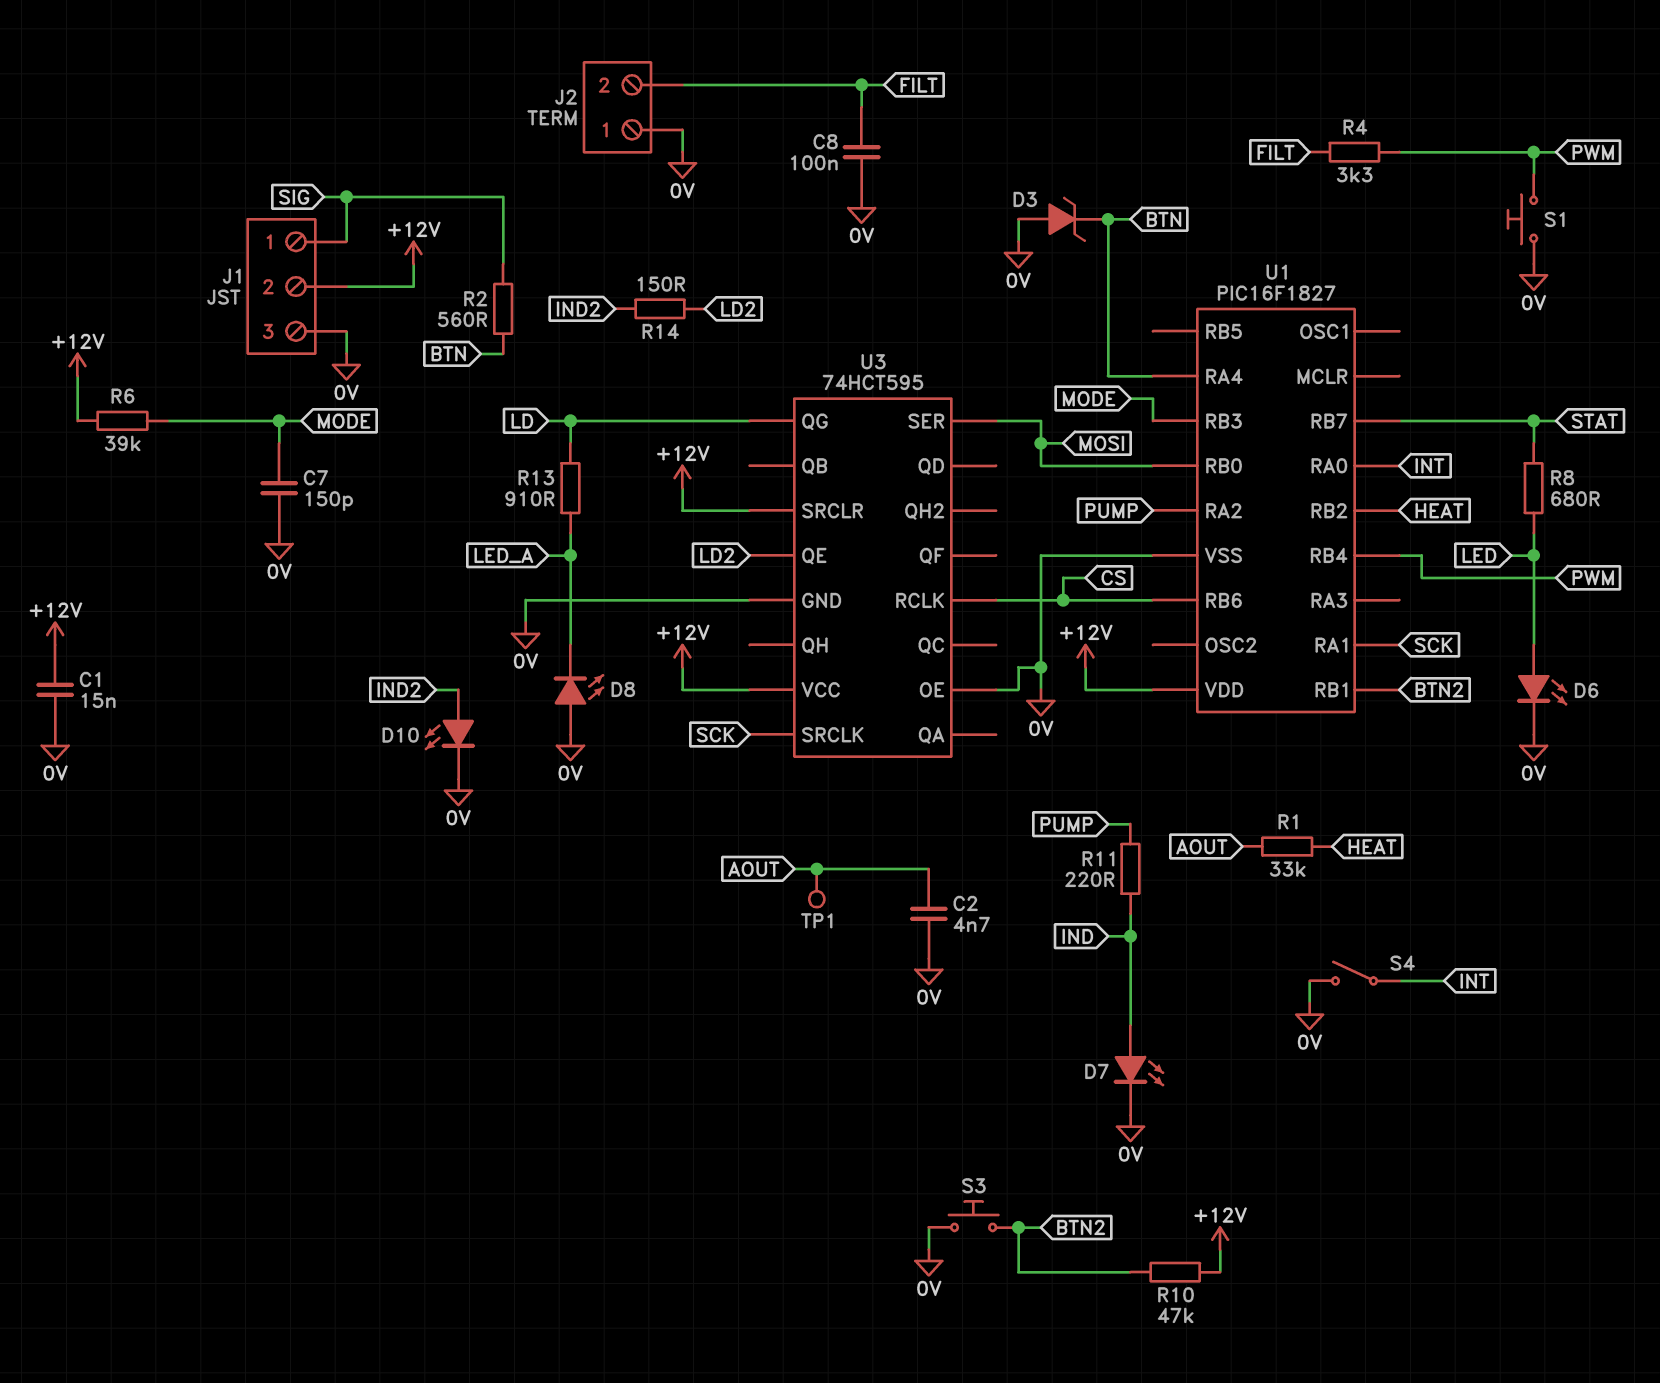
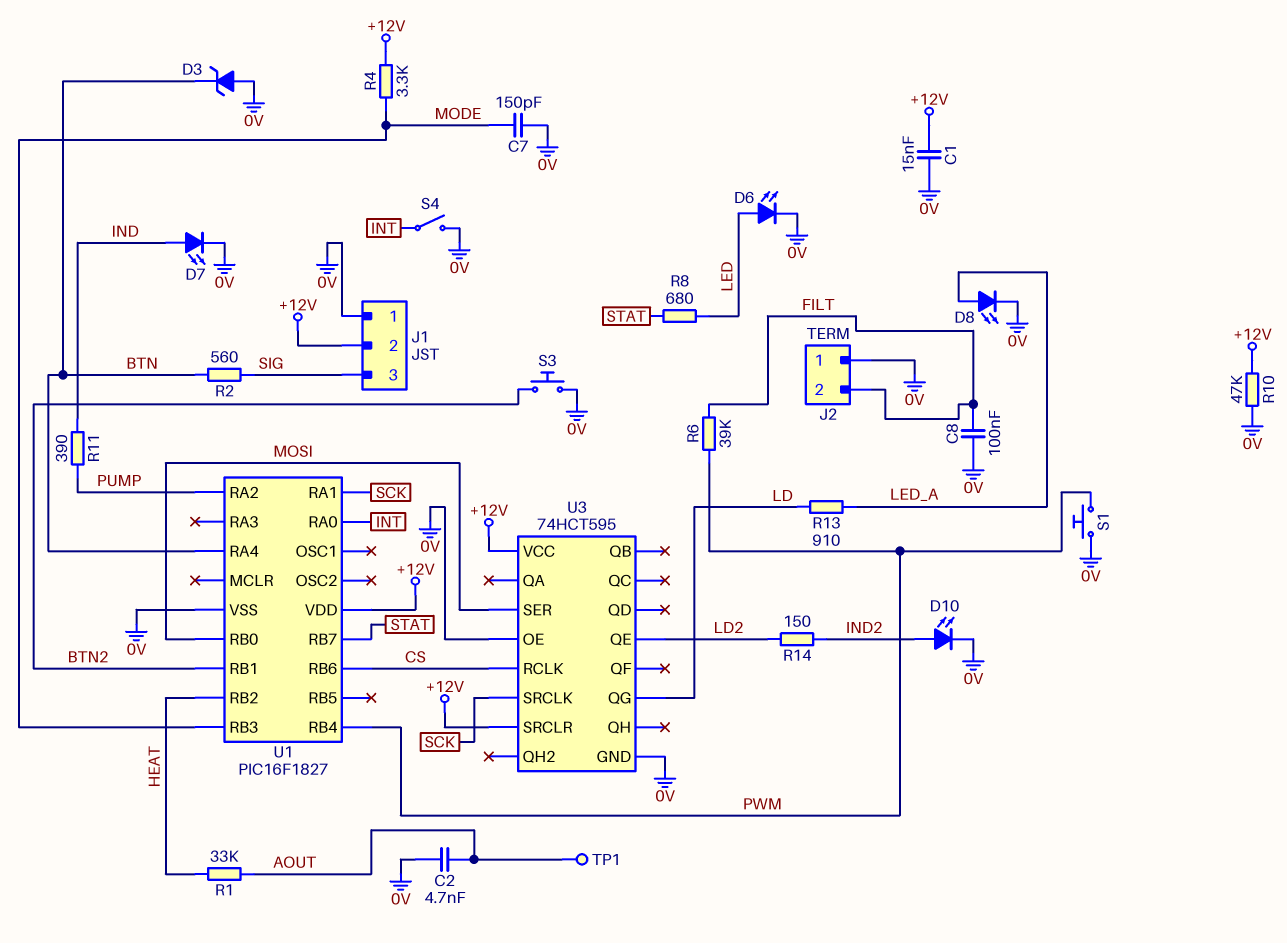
D8: LED (A 0V, K LED_A) -> LED (A LED_A, K 0V)
J1 pin 1: SIG -> 0V
J1 pin 3: 0V -> SIG
R4: 3.3k (FILT, PWM) -> 3.3k (+12V, MODE)
R6: 39k (+12V, MODE) -> 39k (FILT, PWM)
R10: 47k (+12V, BTN2) -> 47k (+12V, 0V)
R11: 220 (IND, PUMP) -> 390 (IND, PUMP)

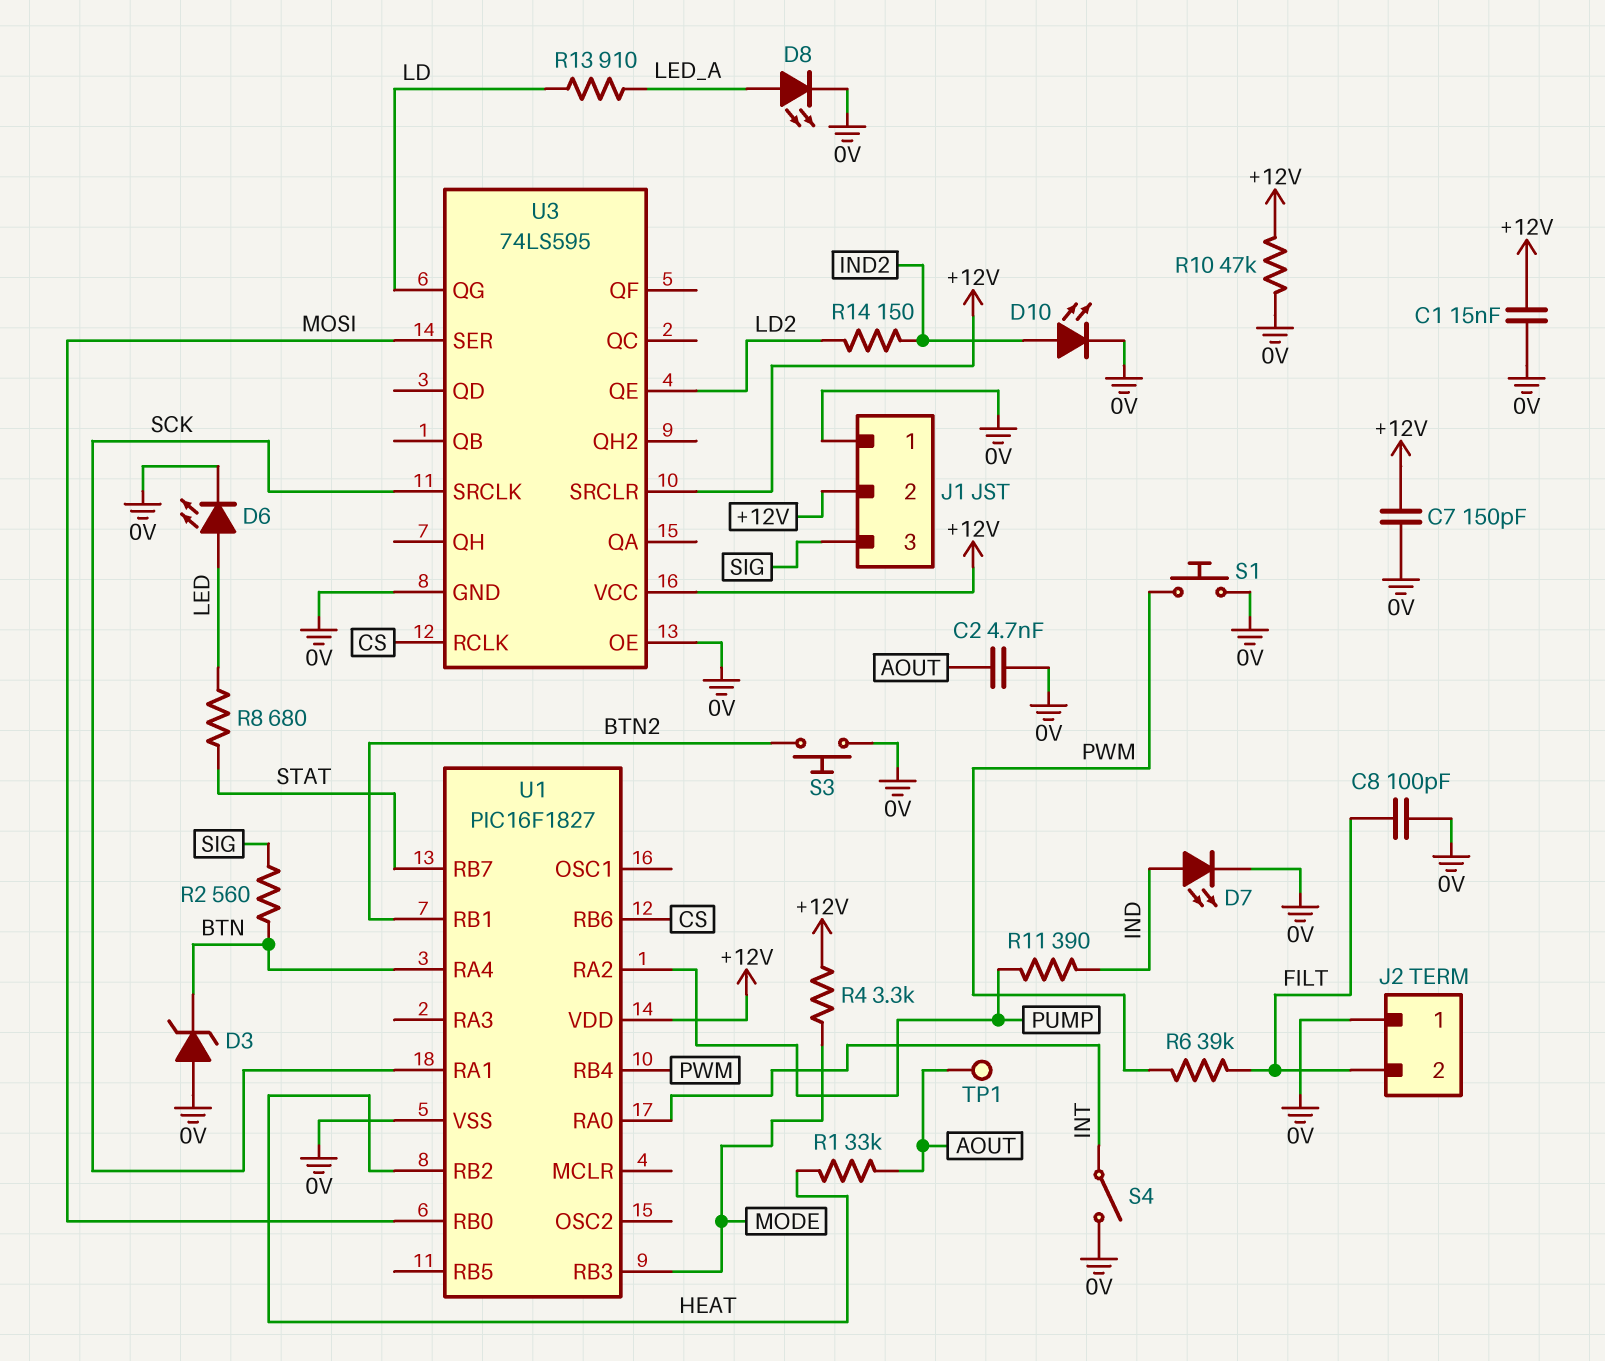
C7: 150pF (0V, MODE) -> 150pF (+12V, 0V)
C8: 100nF (0V, FILT) -> 100pF (0V, FILT)
U3: 74HCT595 -> 74LS595

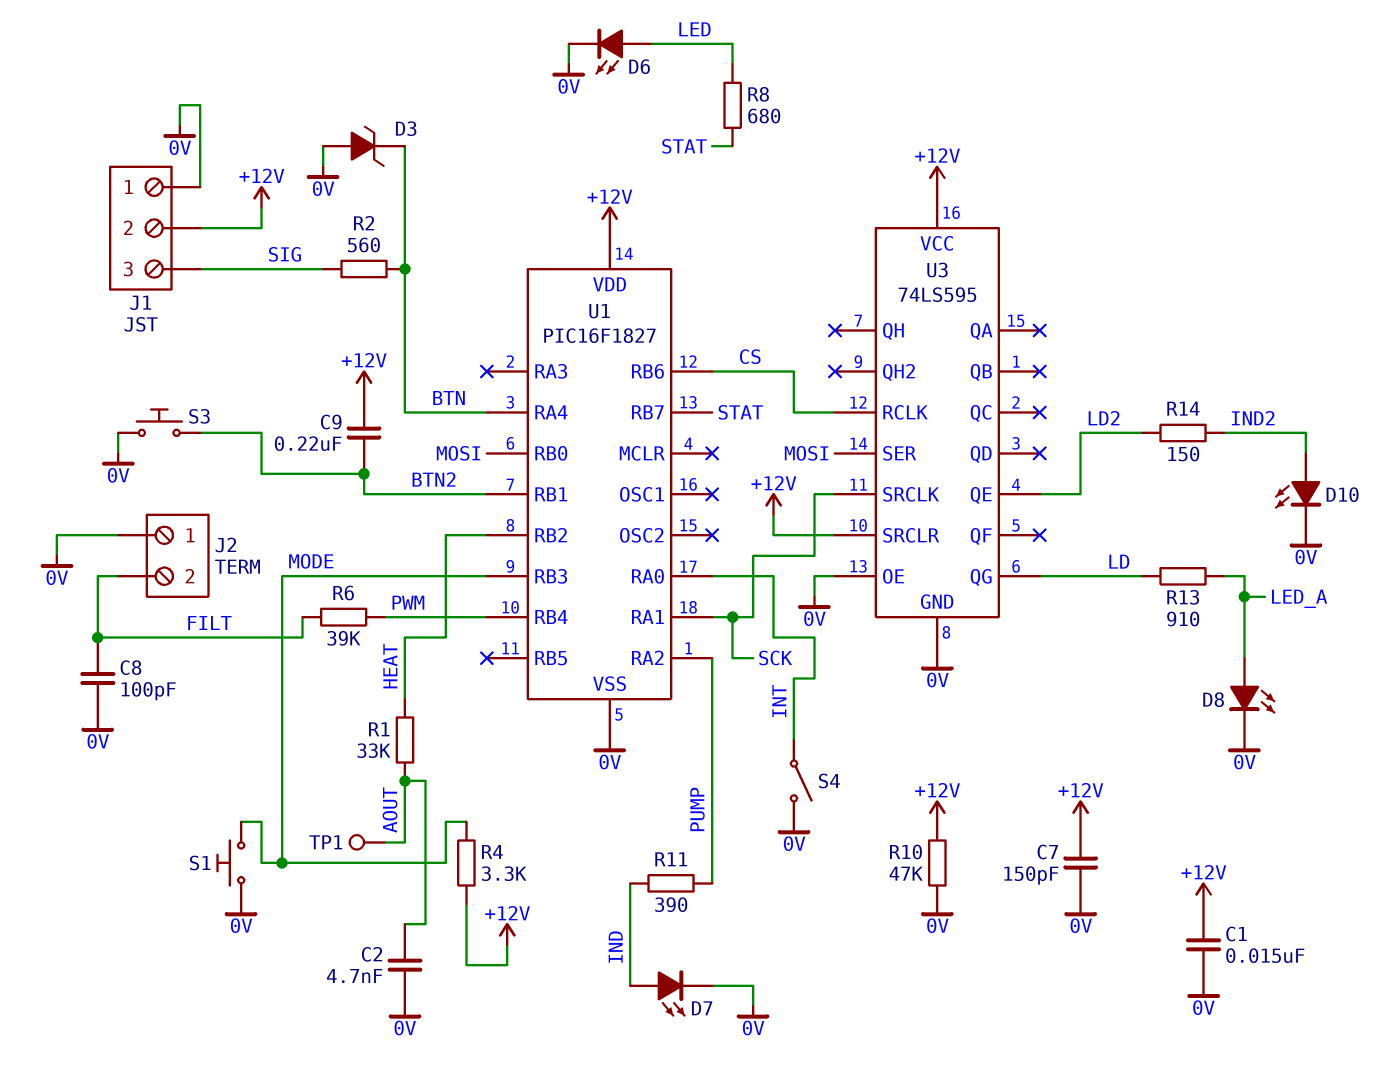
C9: none -> 220nF (+12V, BTN2)
S1: button (0V, PWM) -> button (0V, MODE)

